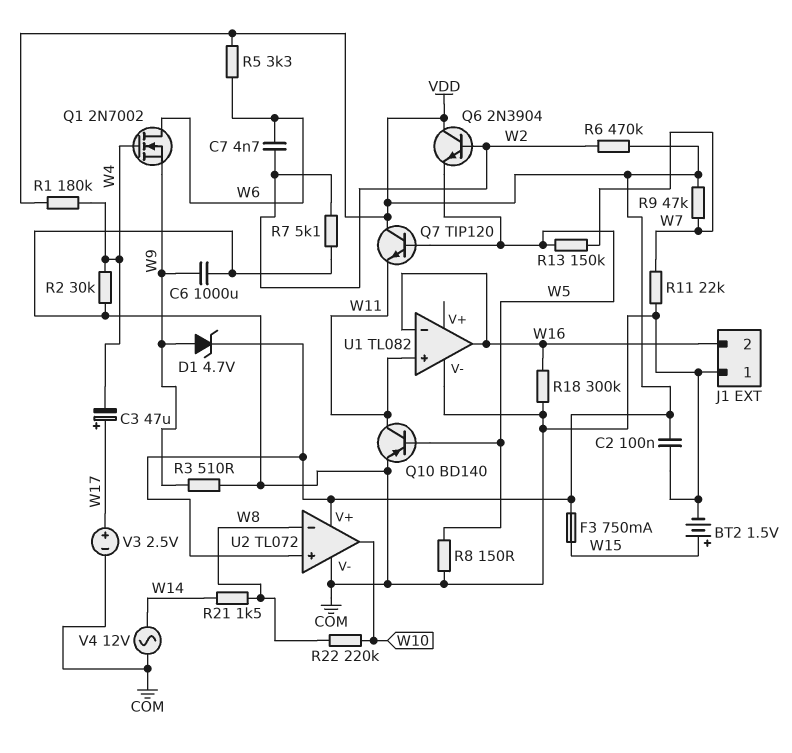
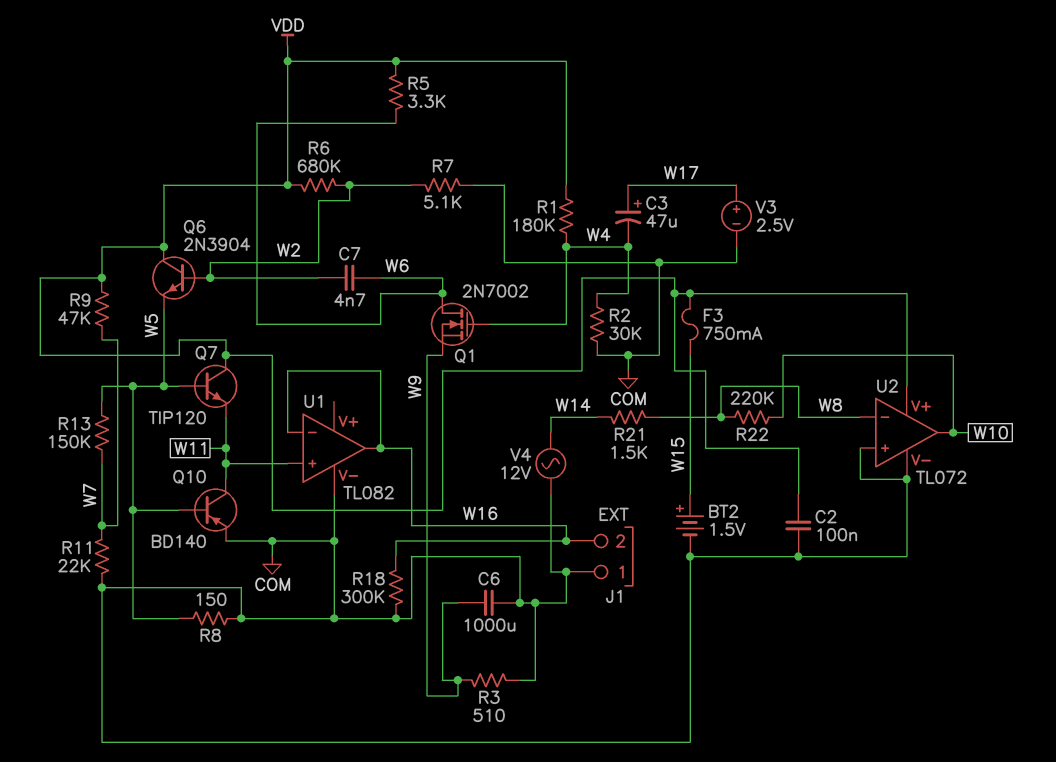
D1: zener 4.7V (A W9, K VDD) -> none
R6: 470k (VDD, W2) -> 680k (VDD, W2)
U2 pin in+: VDD -> COM

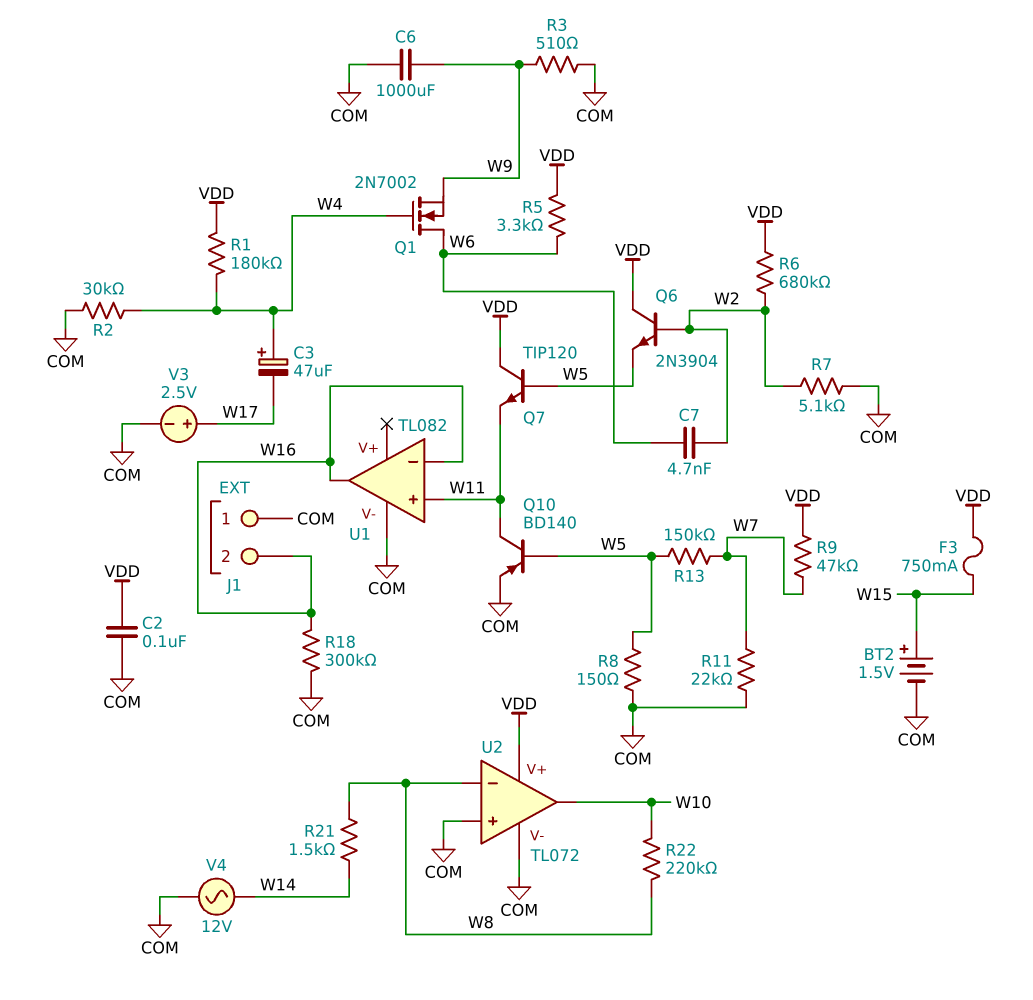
C3: 47uF (plus W17, minus W4) -> 47uF (plus W4, minus W17)

